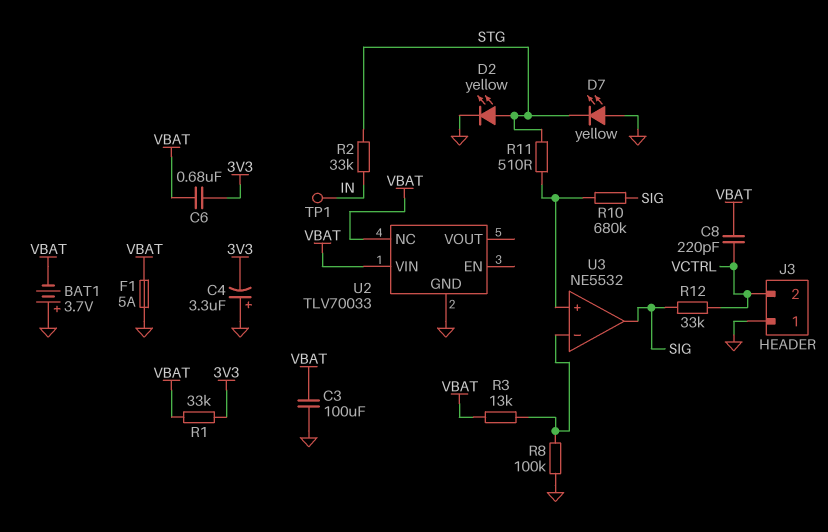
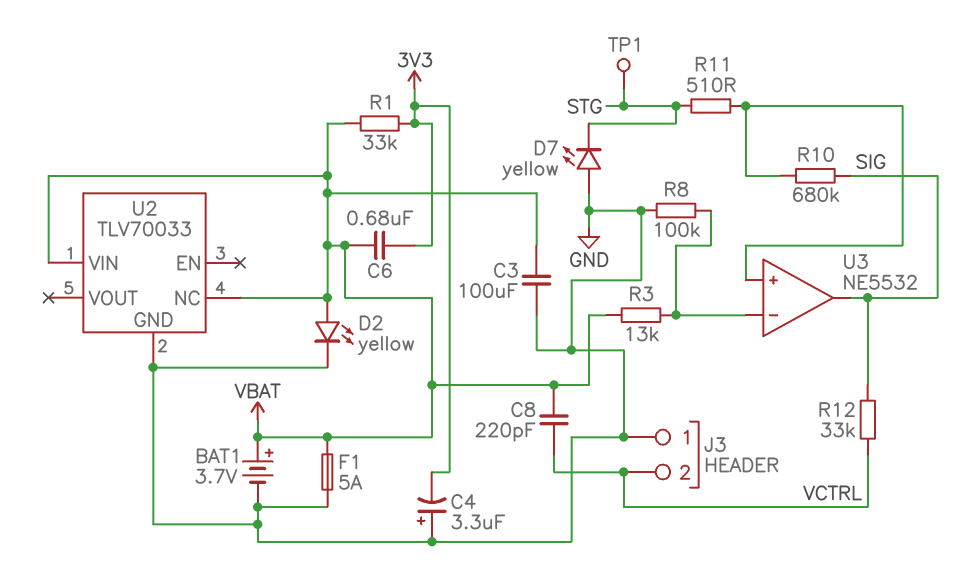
BAT1: 3.7V (plus GND, minus VBAT) -> 3.7V (plus VBAT, minus GND)
D2: LED yellow (A STG, K GND) -> LED yellow (A VBAT, K GND)
R2: 33k (IN, STG) -> none
TP1: test point (IN) -> test point (STG)

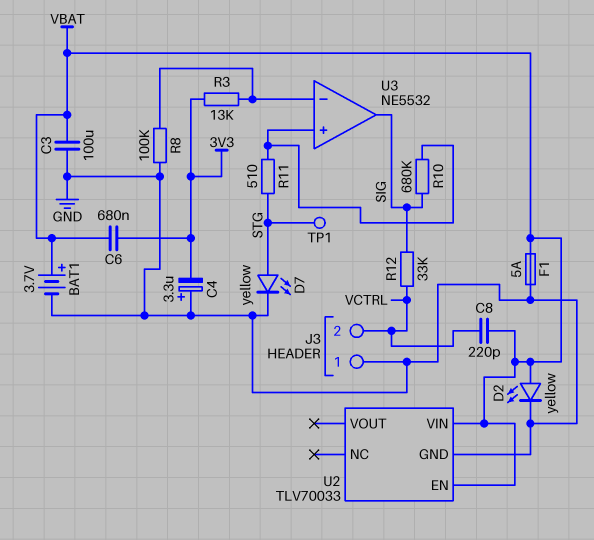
D7: LED yellow (A GND, K STG) -> LED yellow (A STG, K GND)
R1: 33k (3V3, VBAT) -> none
R3: 13k (U3/in-, VBAT) -> 13k (3V3, U3/in-)
U2 pin EN: none -> VBAT
U2 pin NC: VBAT -> none

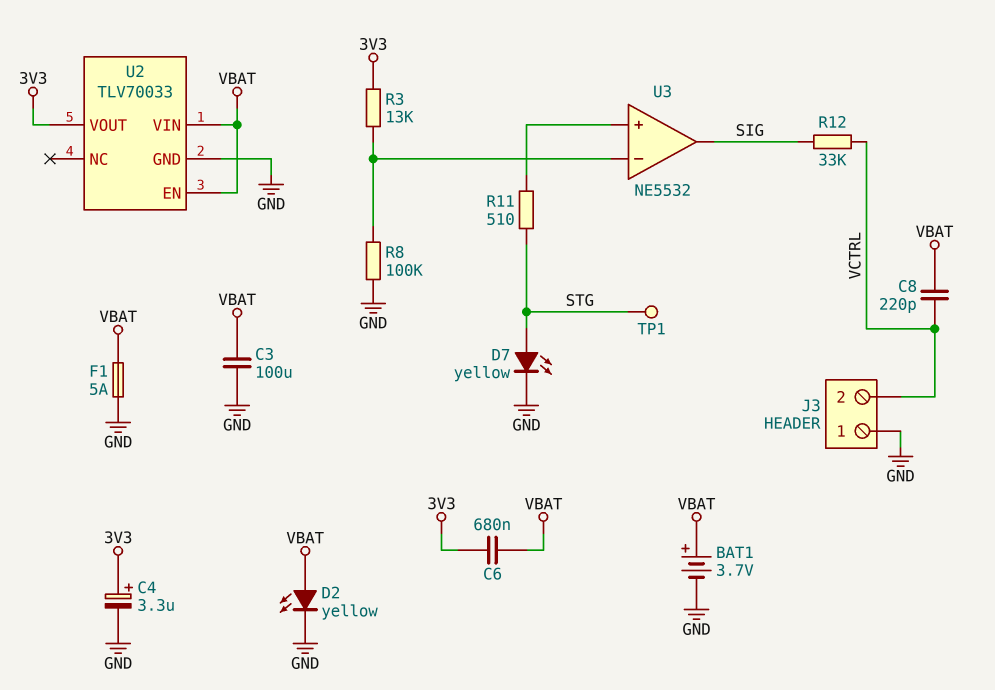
C4: 3.3uF (plus GND, minus 3V3) -> 3.3uF (plus 3V3, minus GND)
R10: 680k (SIG, U3/in+) -> none
U2 pin VOUT: none -> 3V3

